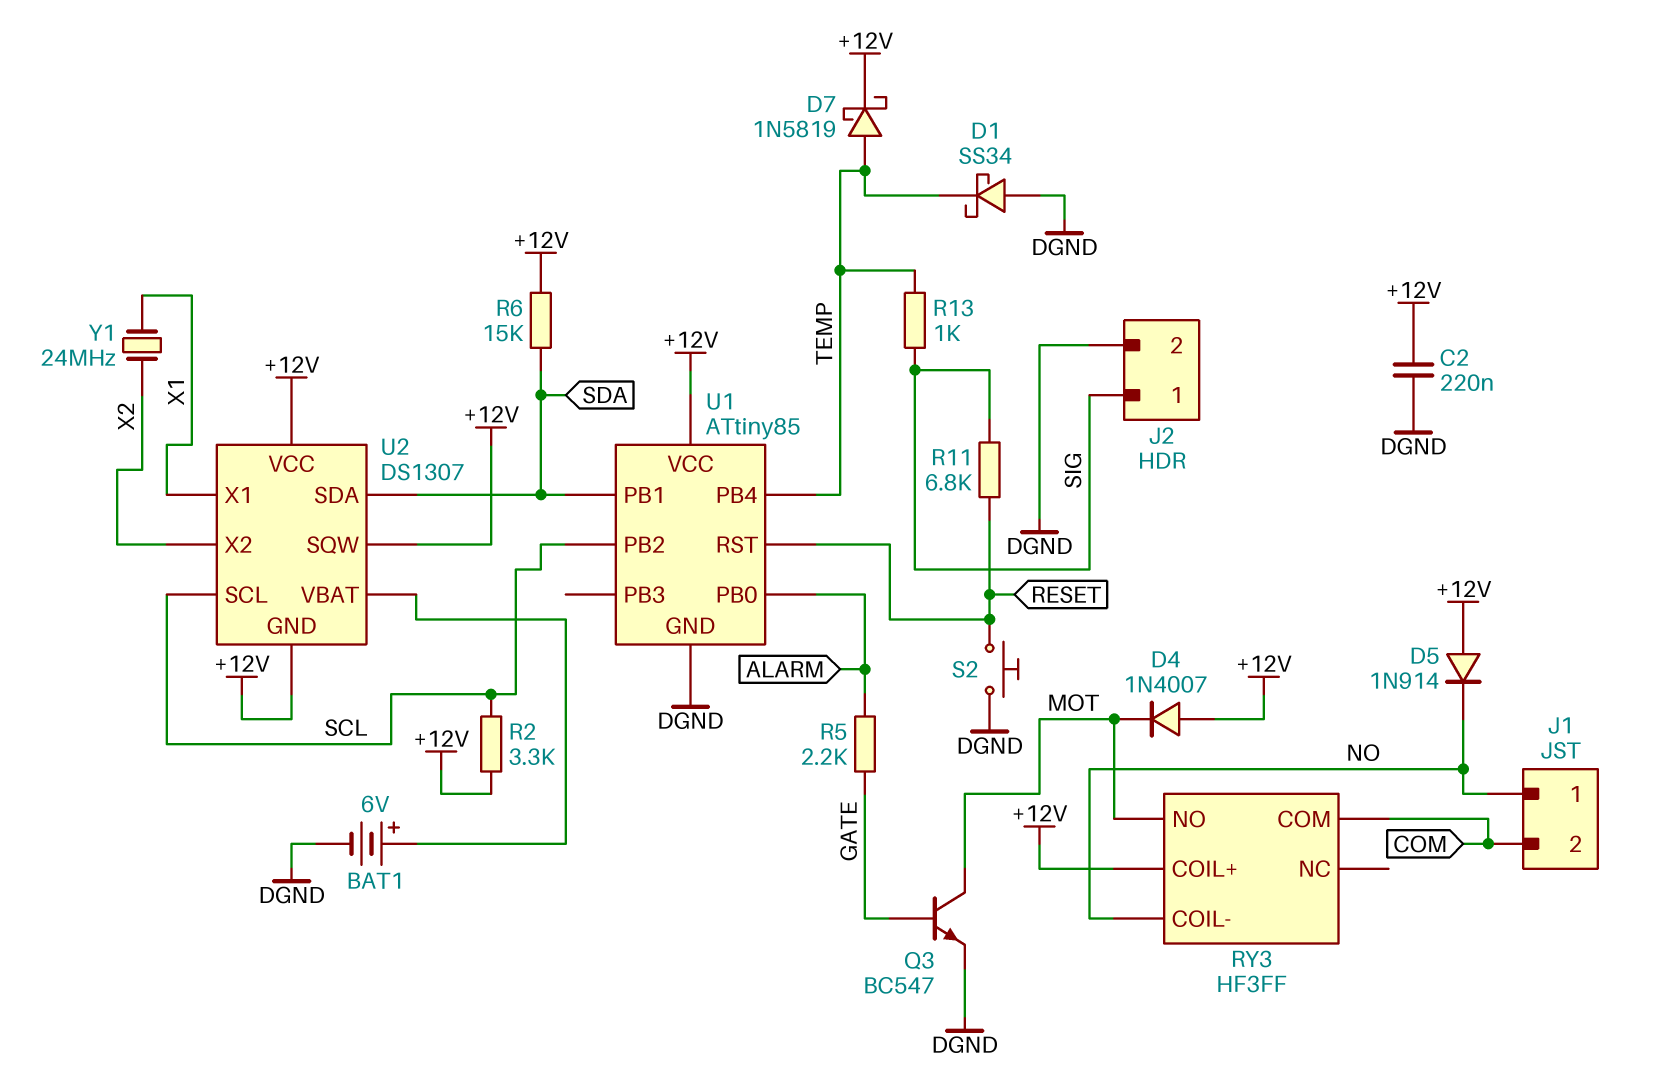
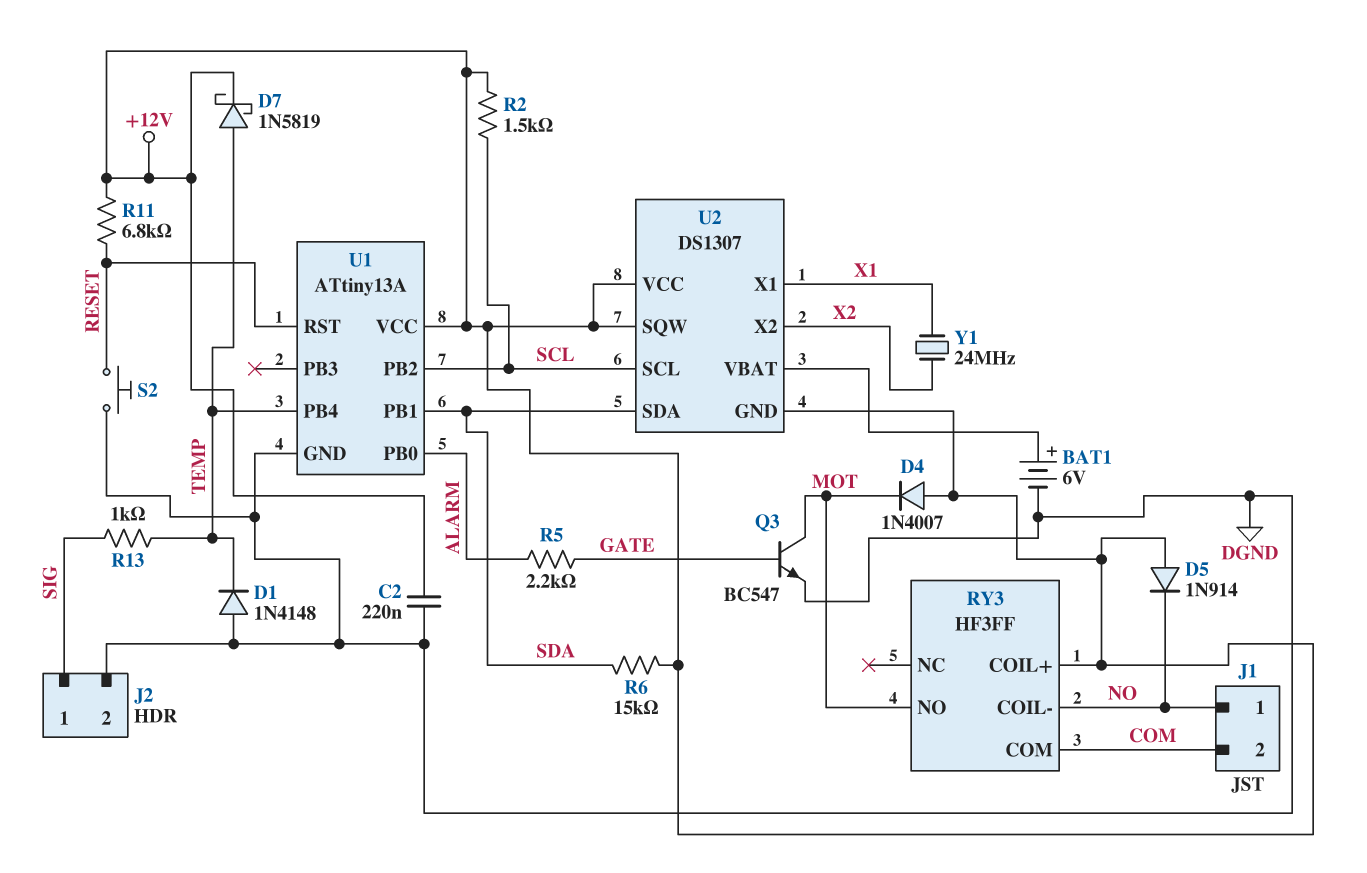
D1: schottky SS34 (A DGND, K TEMP) -> diode 1N4148 (A DGND, K TEMP)
R2: 3.3k (+12V, SCL) -> 1.5k (+12V, SCL)
R11: 6.8k (RESET, SIG) -> 6.8k (+12V, RESET)
U1: ATtiny85 -> ATtiny13A

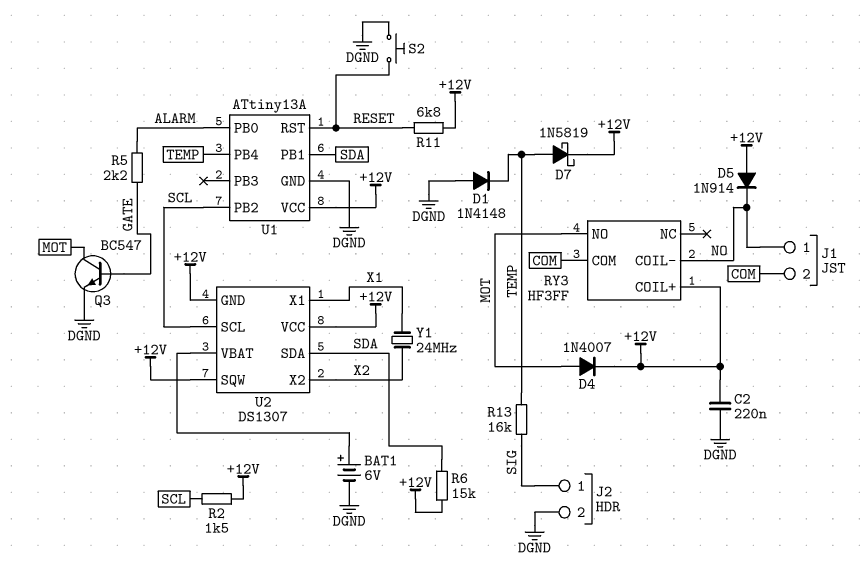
D4: diode 1N4007 (A +12V, K MOT) -> diode 1N4007 (A MOT, K +12V)
R13: 1k (SIG, TEMP) -> 16k (SIG, TEMP)

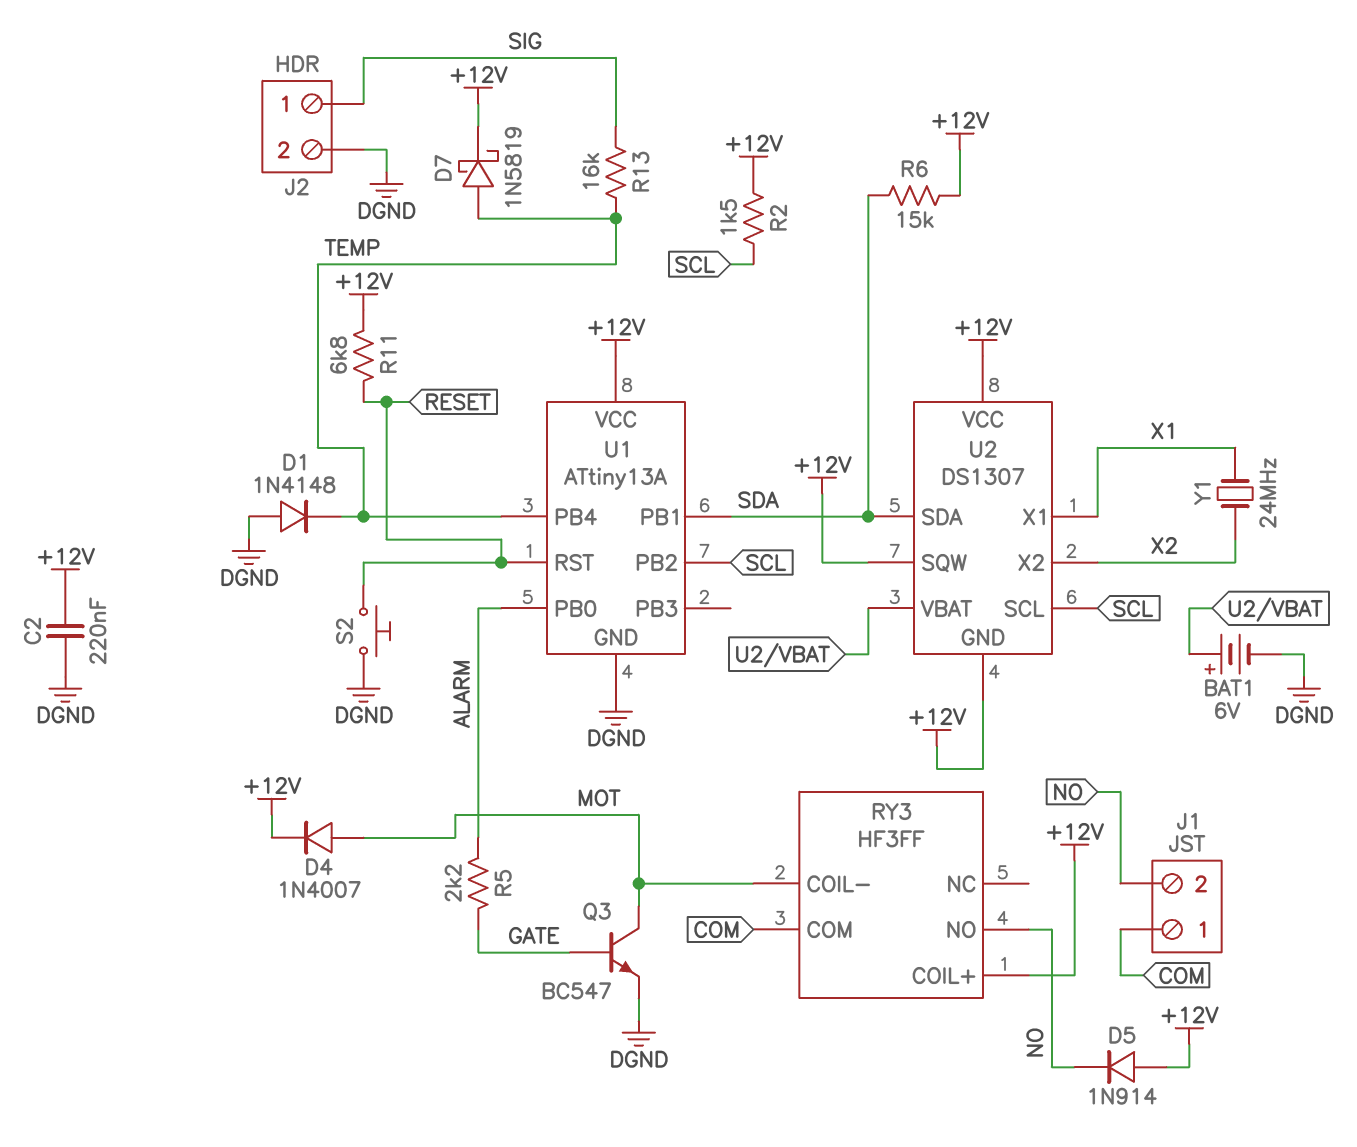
J1 pin 1: NO -> COM
J1 pin 2: COM -> NO
RY3 pin COIL-: NO -> MOT
RY3 pin NO: MOT -> NO

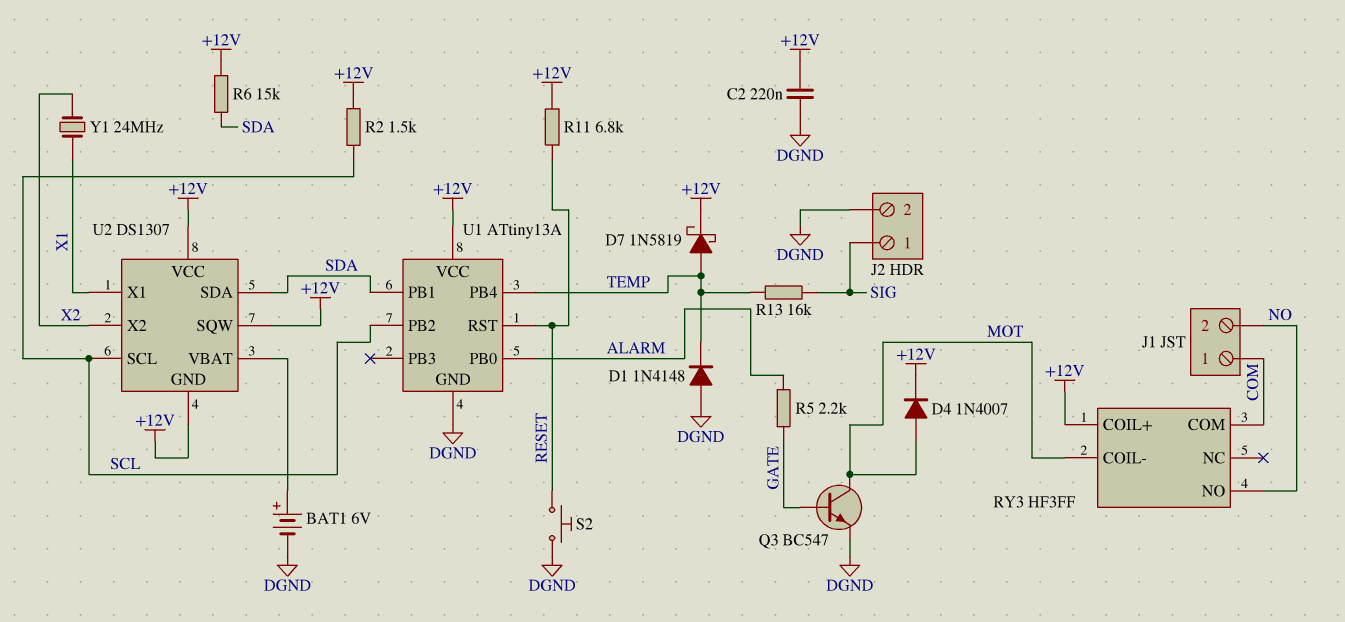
D5: diode 1N914 (A +12V, K NO) -> none

